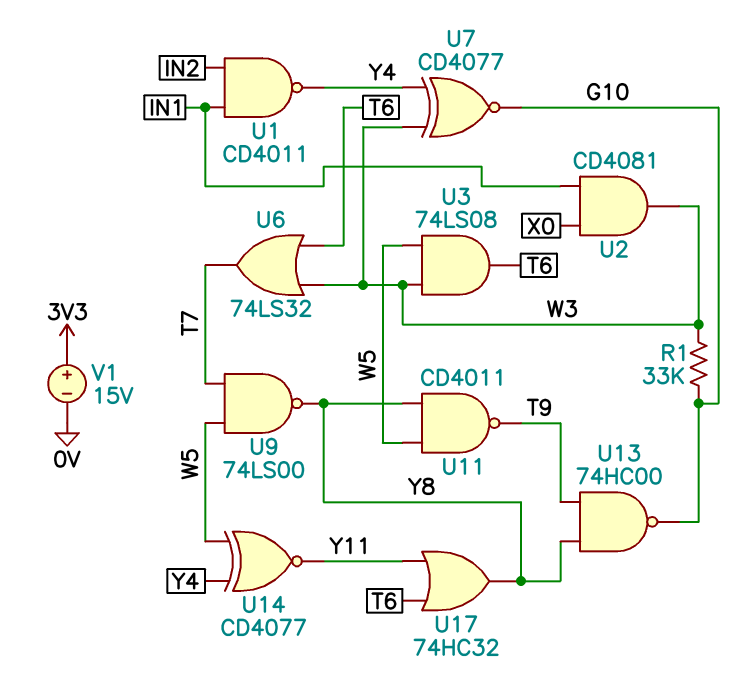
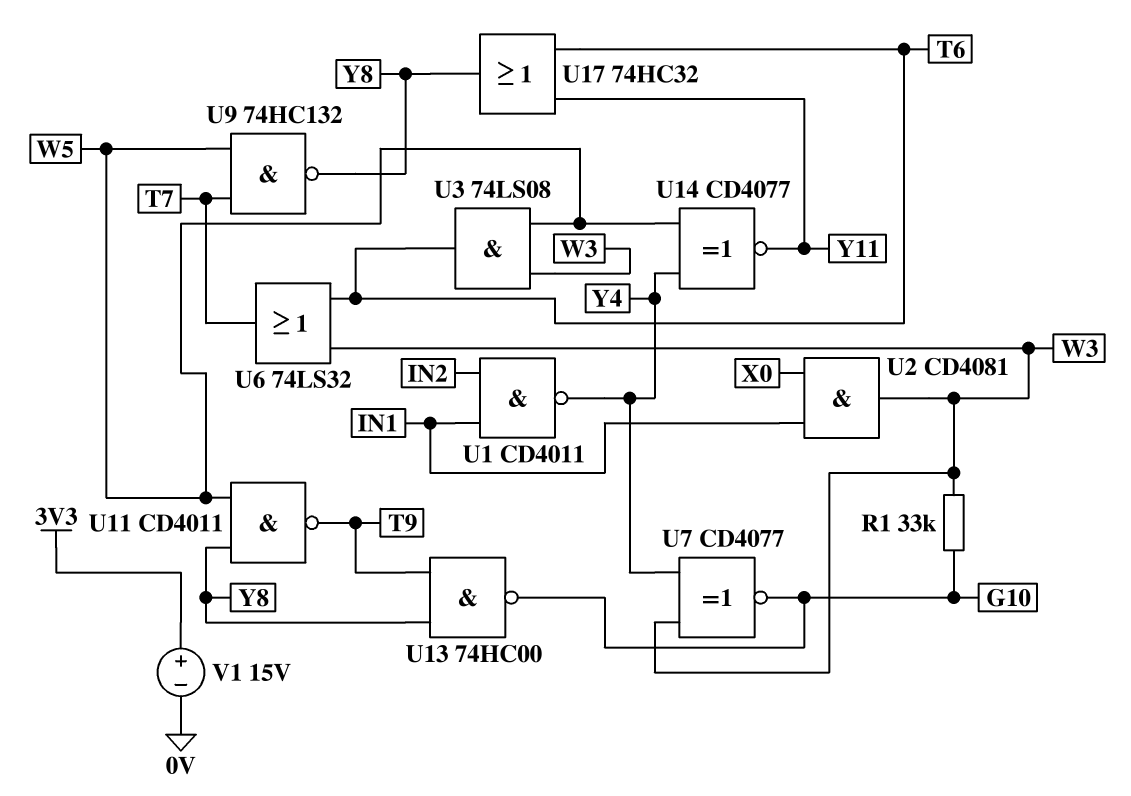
U9: NAND 74LS00 (in T7, in W5, out Y8) -> NAND 74HC132 (in T7, in W5, out Y8)

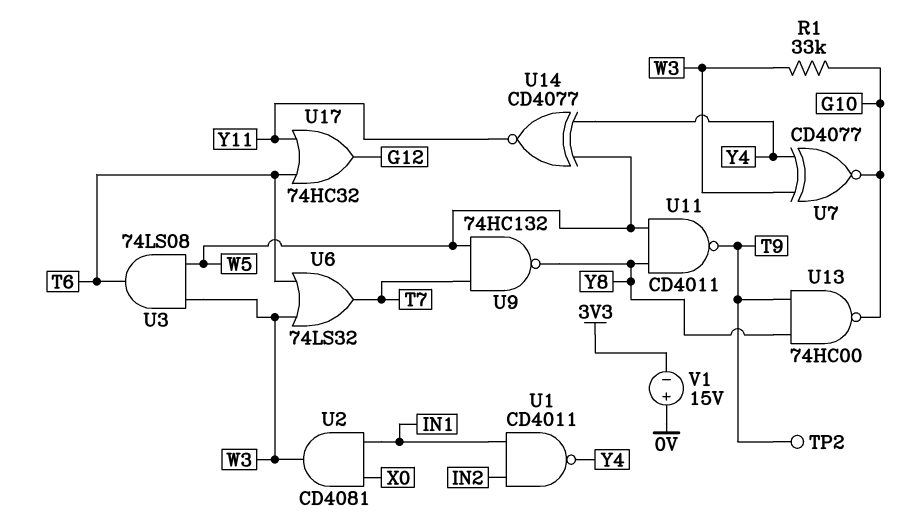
TP2: none -> test point (T9)
U17: OR 74HC32 (in T6, in Y11, out Y8) -> OR 74HC32 (in T6, in Y11, out G12)
V1: 15V (plus 3V3, minus 0V) -> 15V (plus 0V, minus 3V3)

